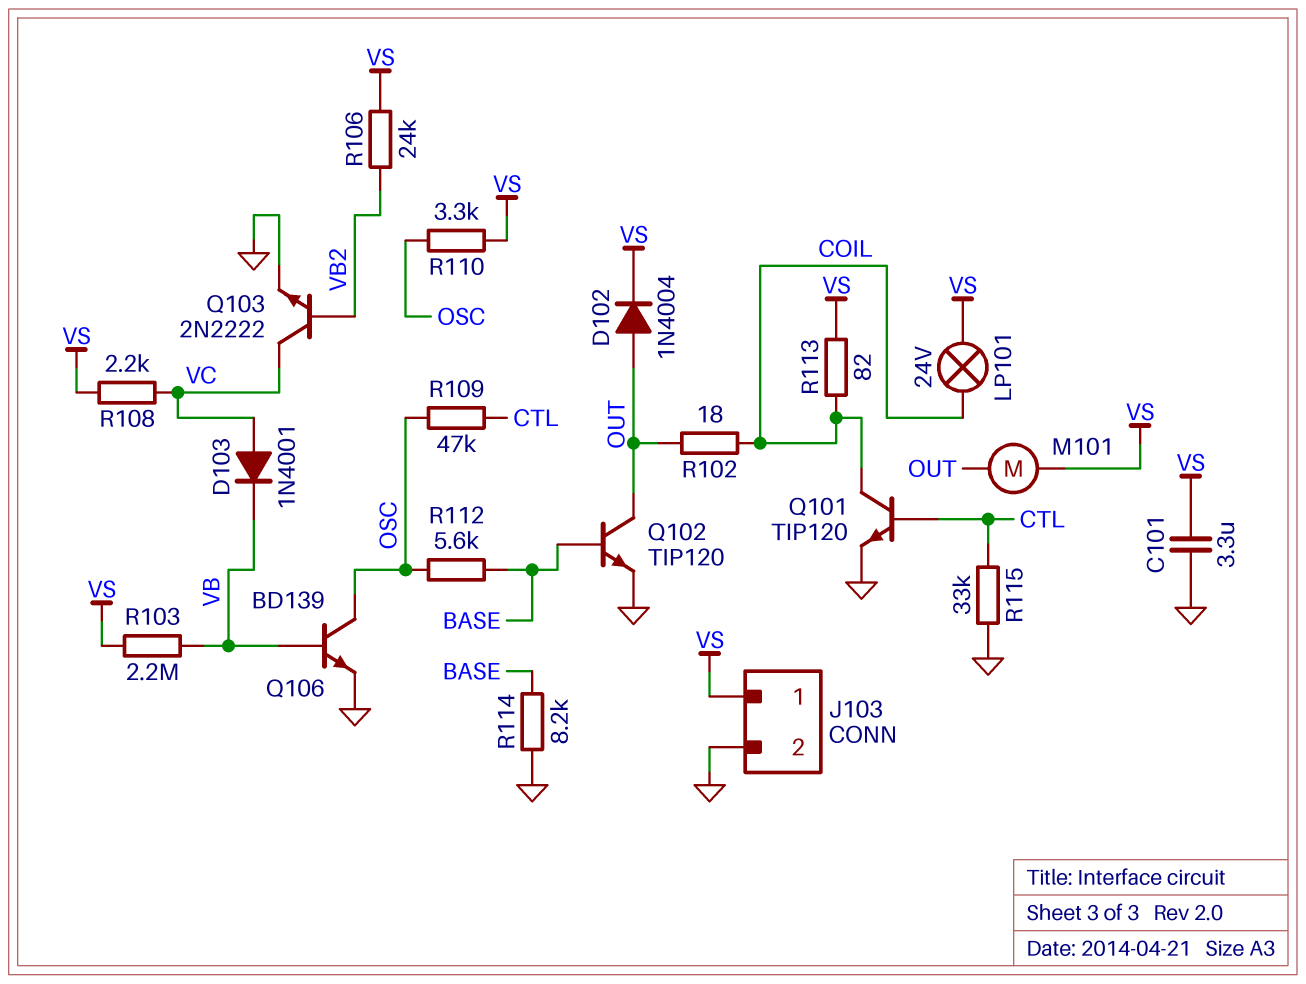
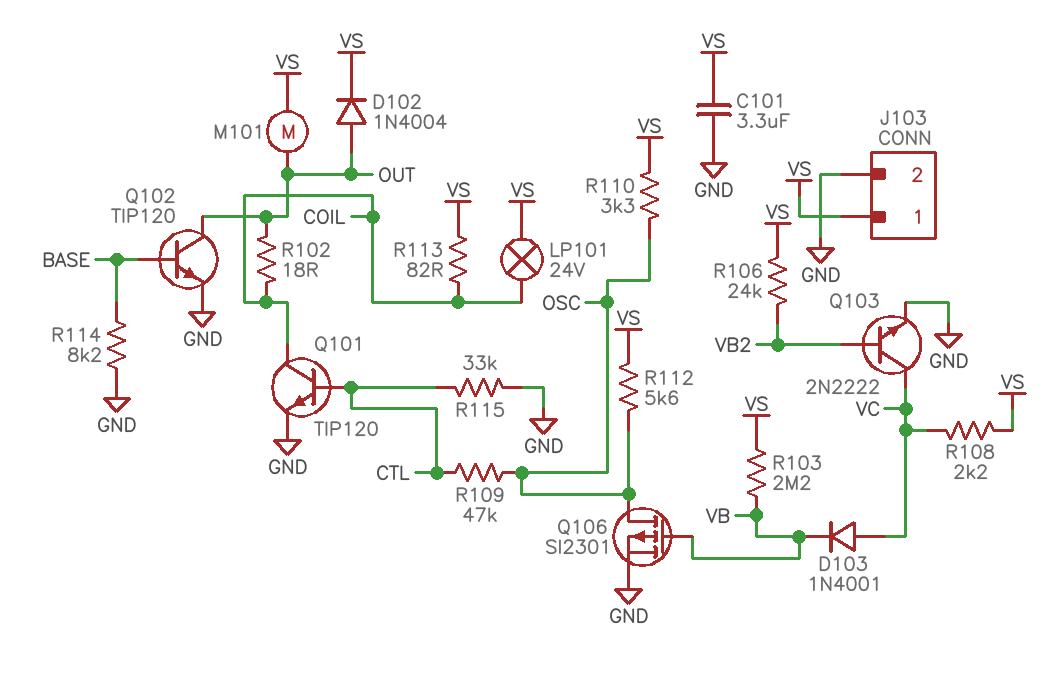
Q106: NPN BD139 (B VB, C OSC, E GND) -> PMOS SI2301 (G VB, D OSC, S GND)
R112: 5.6k (BASE, OSC) -> 5.6k (OSC, VS)

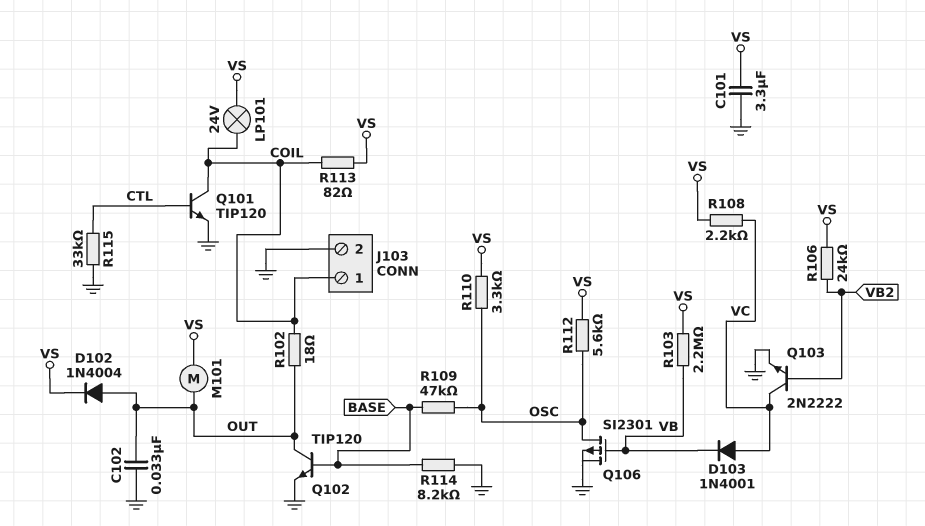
C102: none -> 33nF (GND, OUT)
J103 pin 1: VS -> COIL
R109: 47k (CTL, OSC) -> 47k (BASE, OSC)

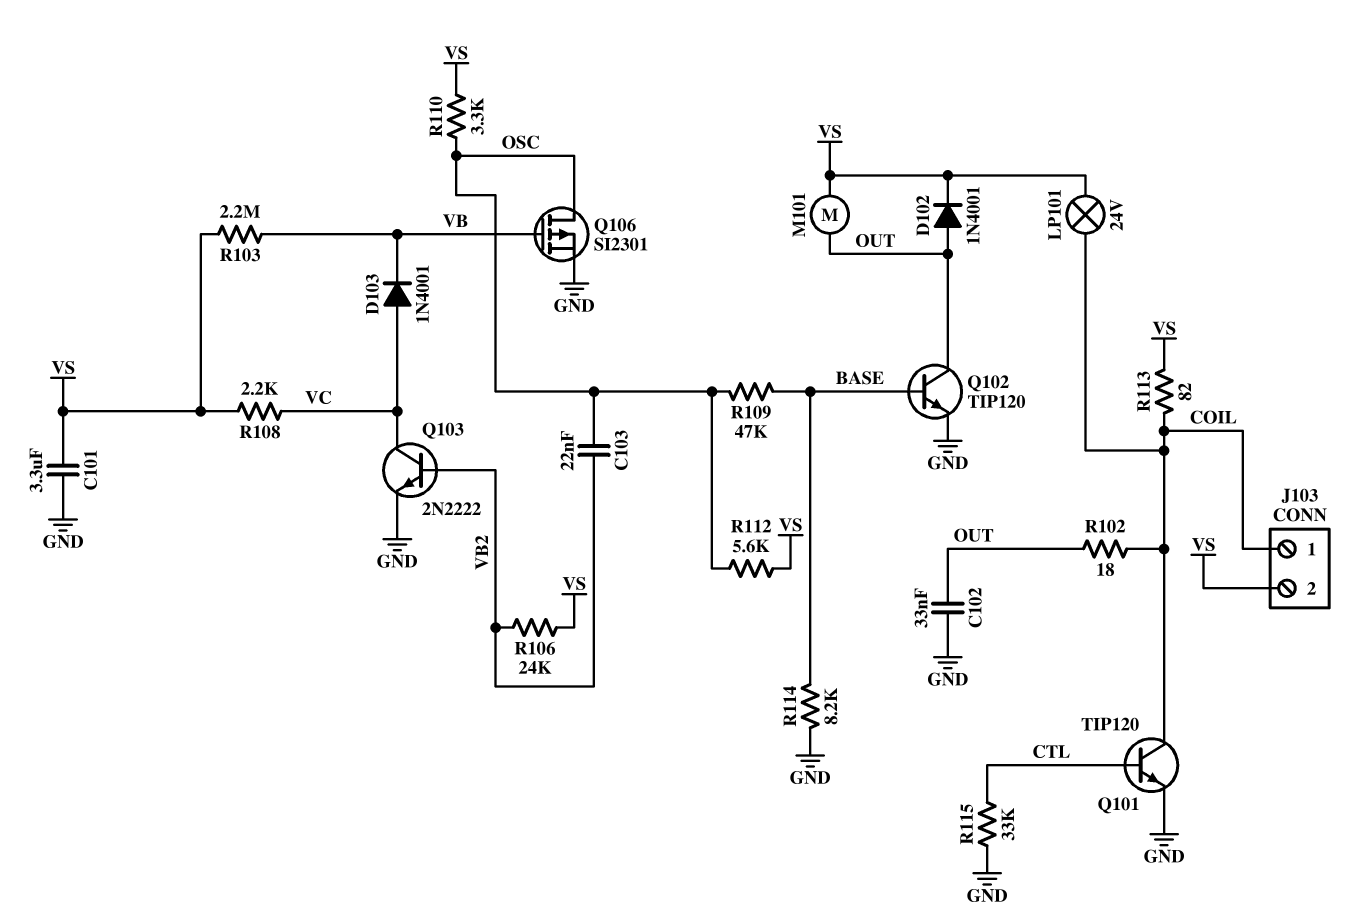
C103: none -> 22nF (OSC, VB2)
D102: diode 1N4004 (A OUT, K VS) -> diode 1N4001 (A OUT, K VS)
J103 pin 2: GND -> VS

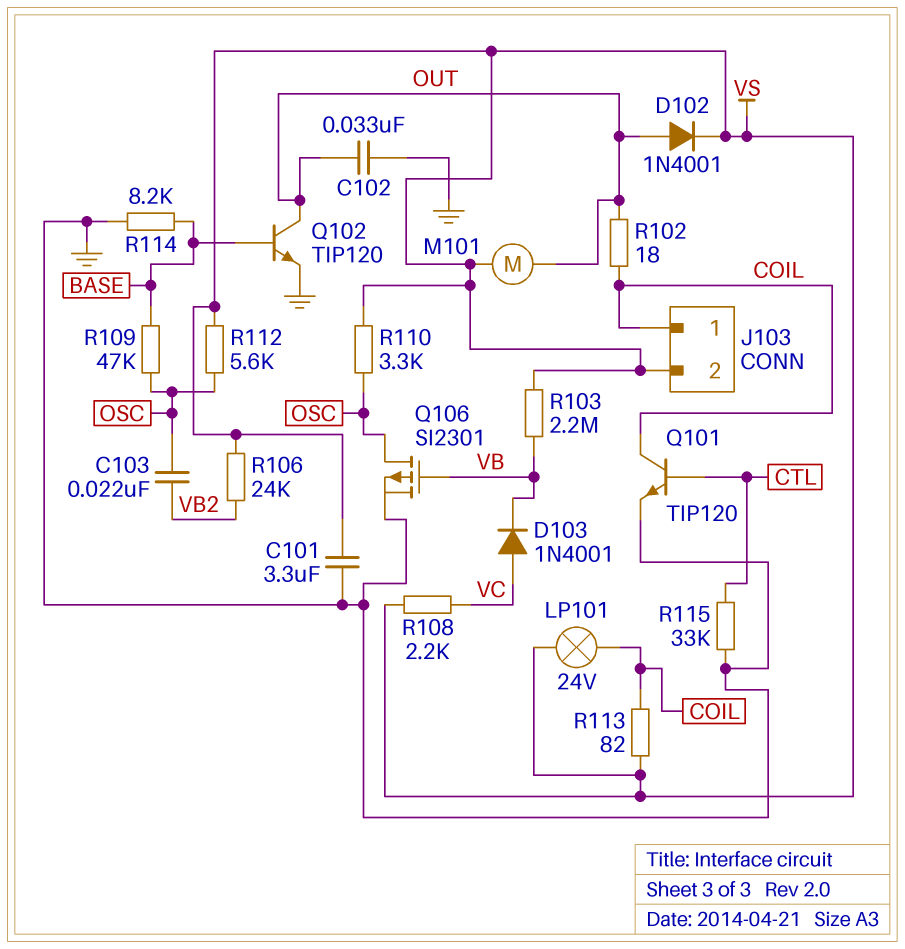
Q103: NPN 2N2222 (B VB2, C VC, E GND) -> none

